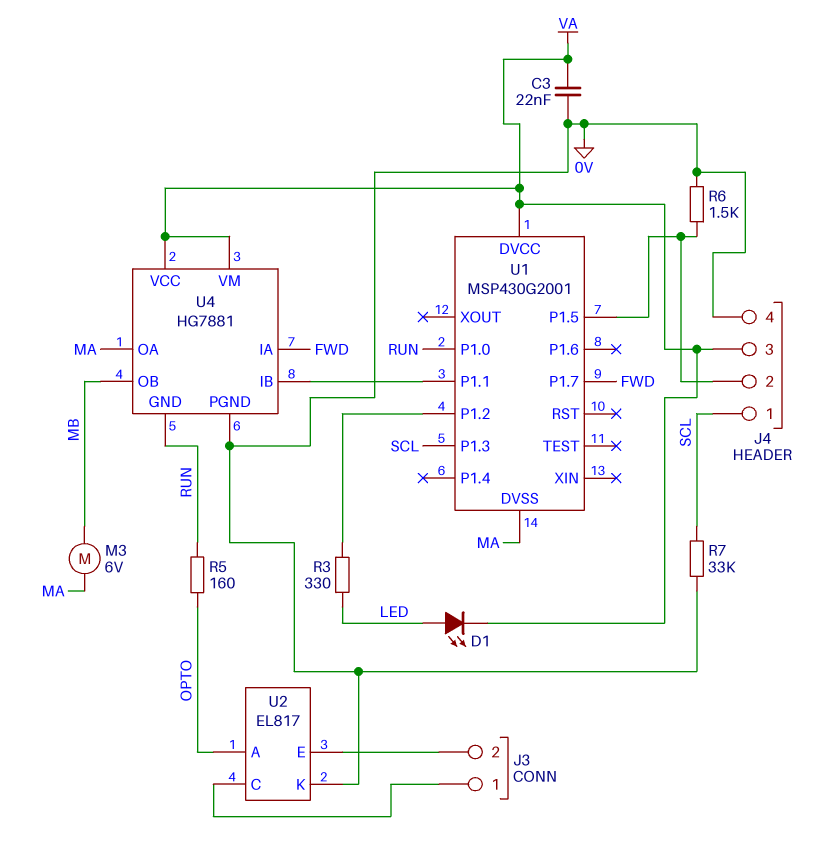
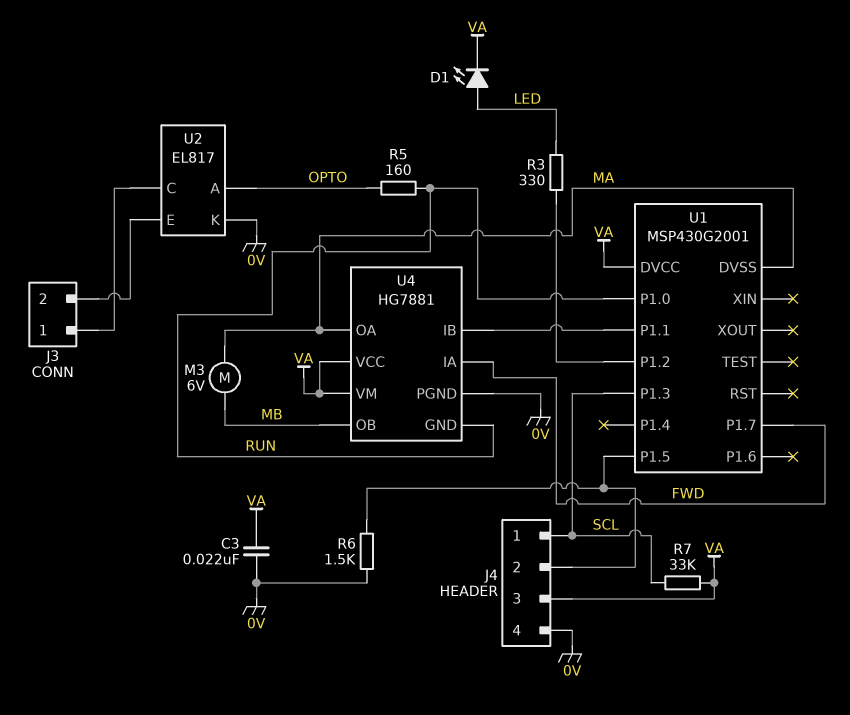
R7: 33k (0V, SCL) -> 33k (SCL, VA)

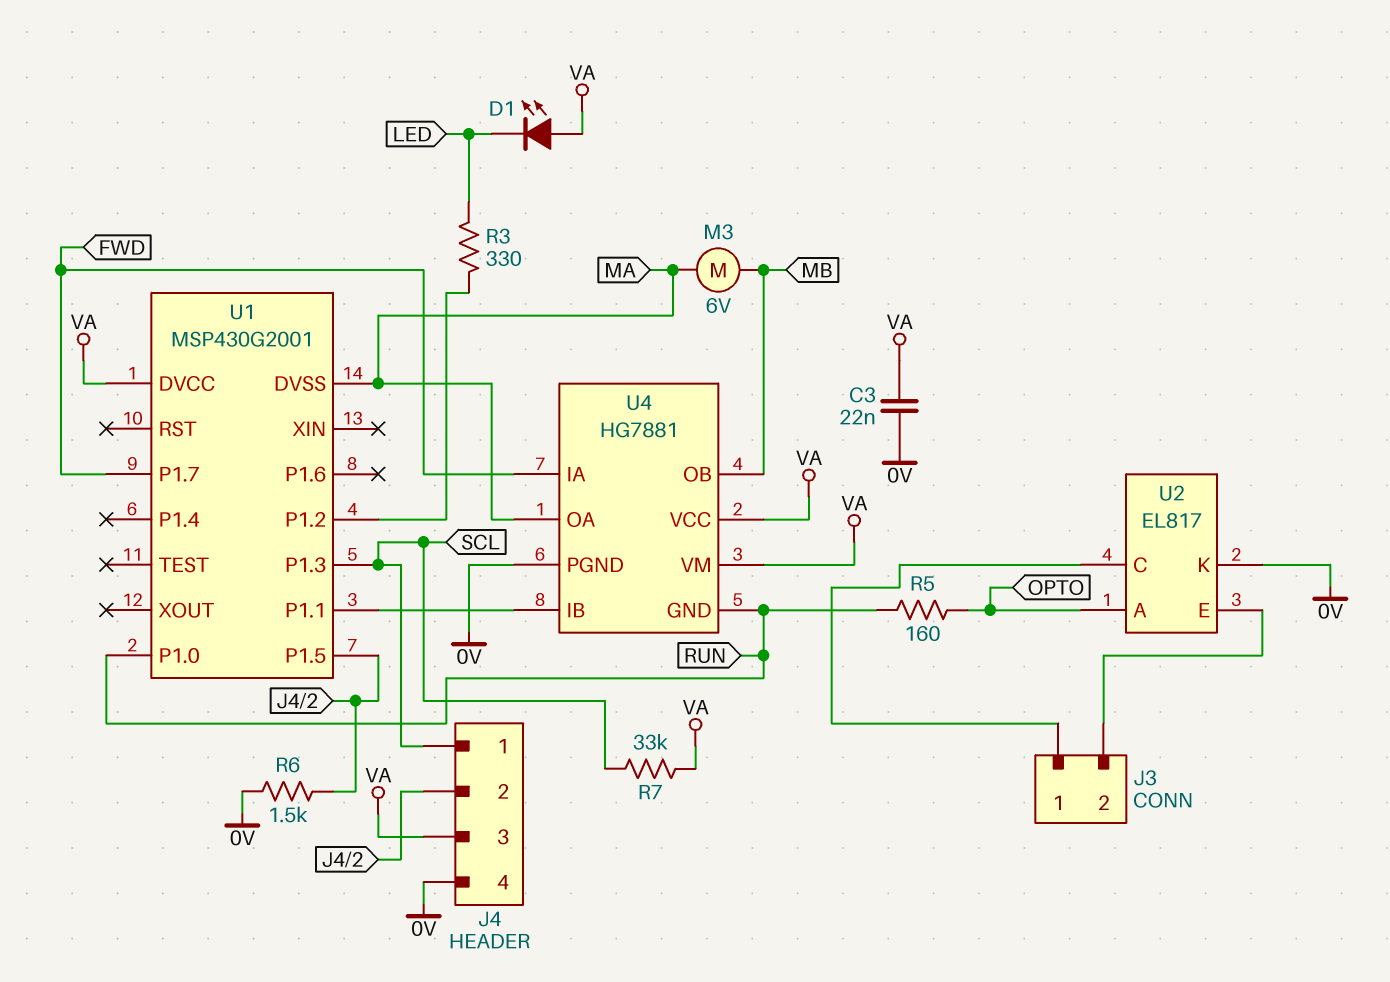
D1: LED (A LED, K VA) -> LED (A VA, K LED)

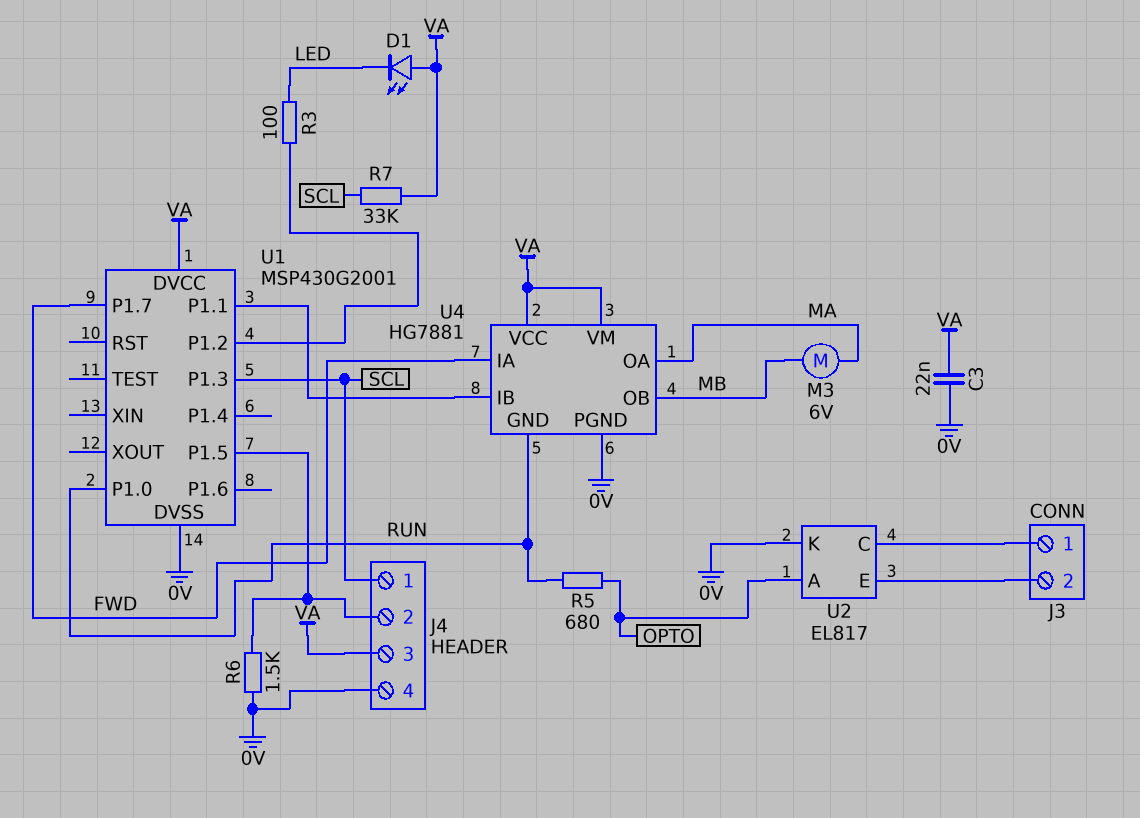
R3: 330 (LED, U1/P1.2) -> 100 (LED, U1/P1.2)
R5: 160 (OPTO, RUN) -> 680 (OPTO, RUN)
U1 pin DVSS: MA -> 0V

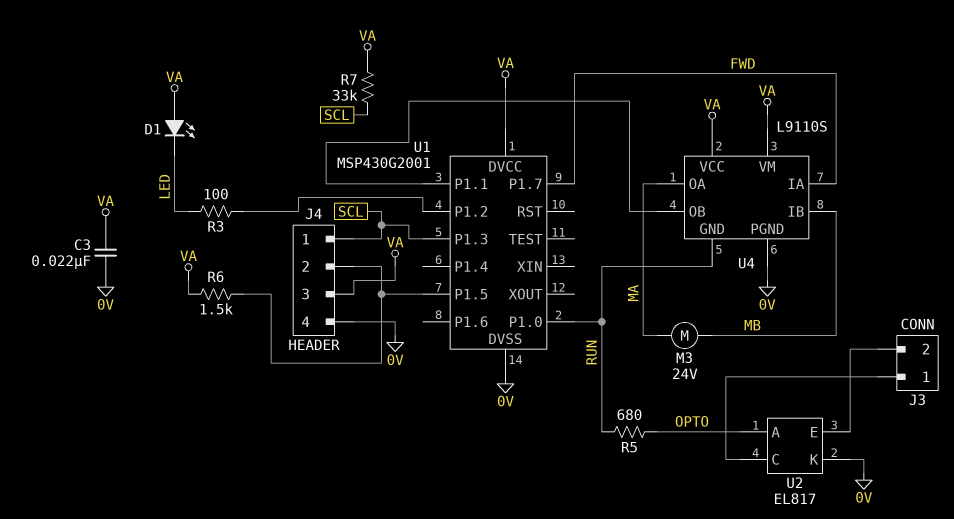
M3: motor 6V (MA, MB) -> motor 24V (MA, MB)
R6: 1.5k (0V, J4/2) -> 1.5k (J4/2, VA)
U4: HG7881 -> L9110S
U4 pin IB: U1/P1.1 -> MB
U4 pin OB: MB -> U1/P1.1

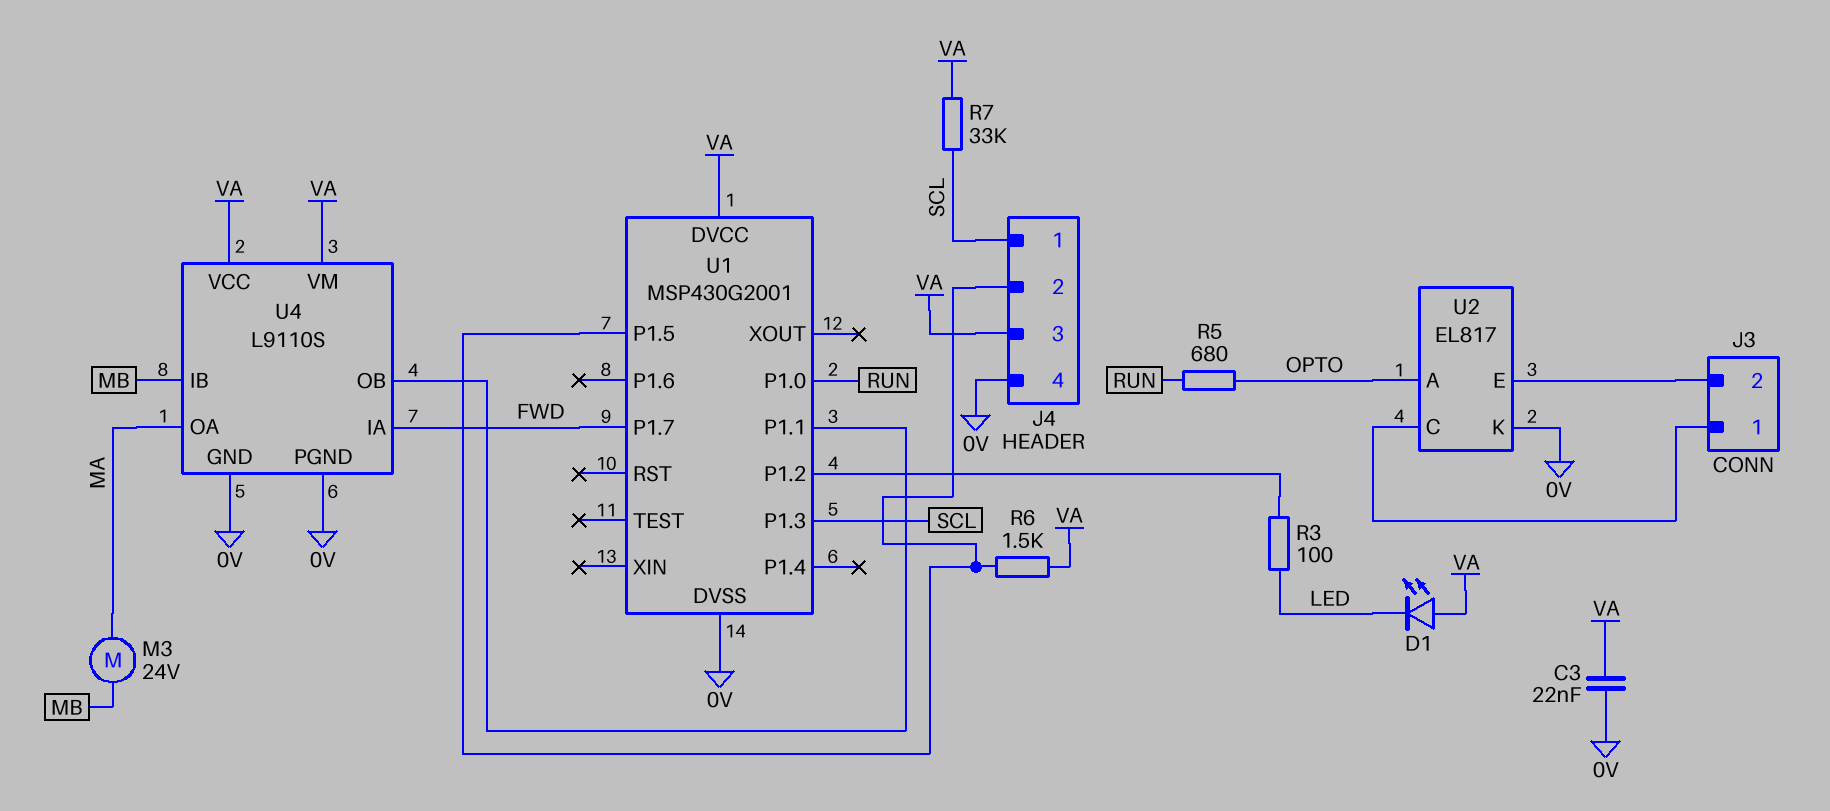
U4 pin GND: RUN -> 0V

